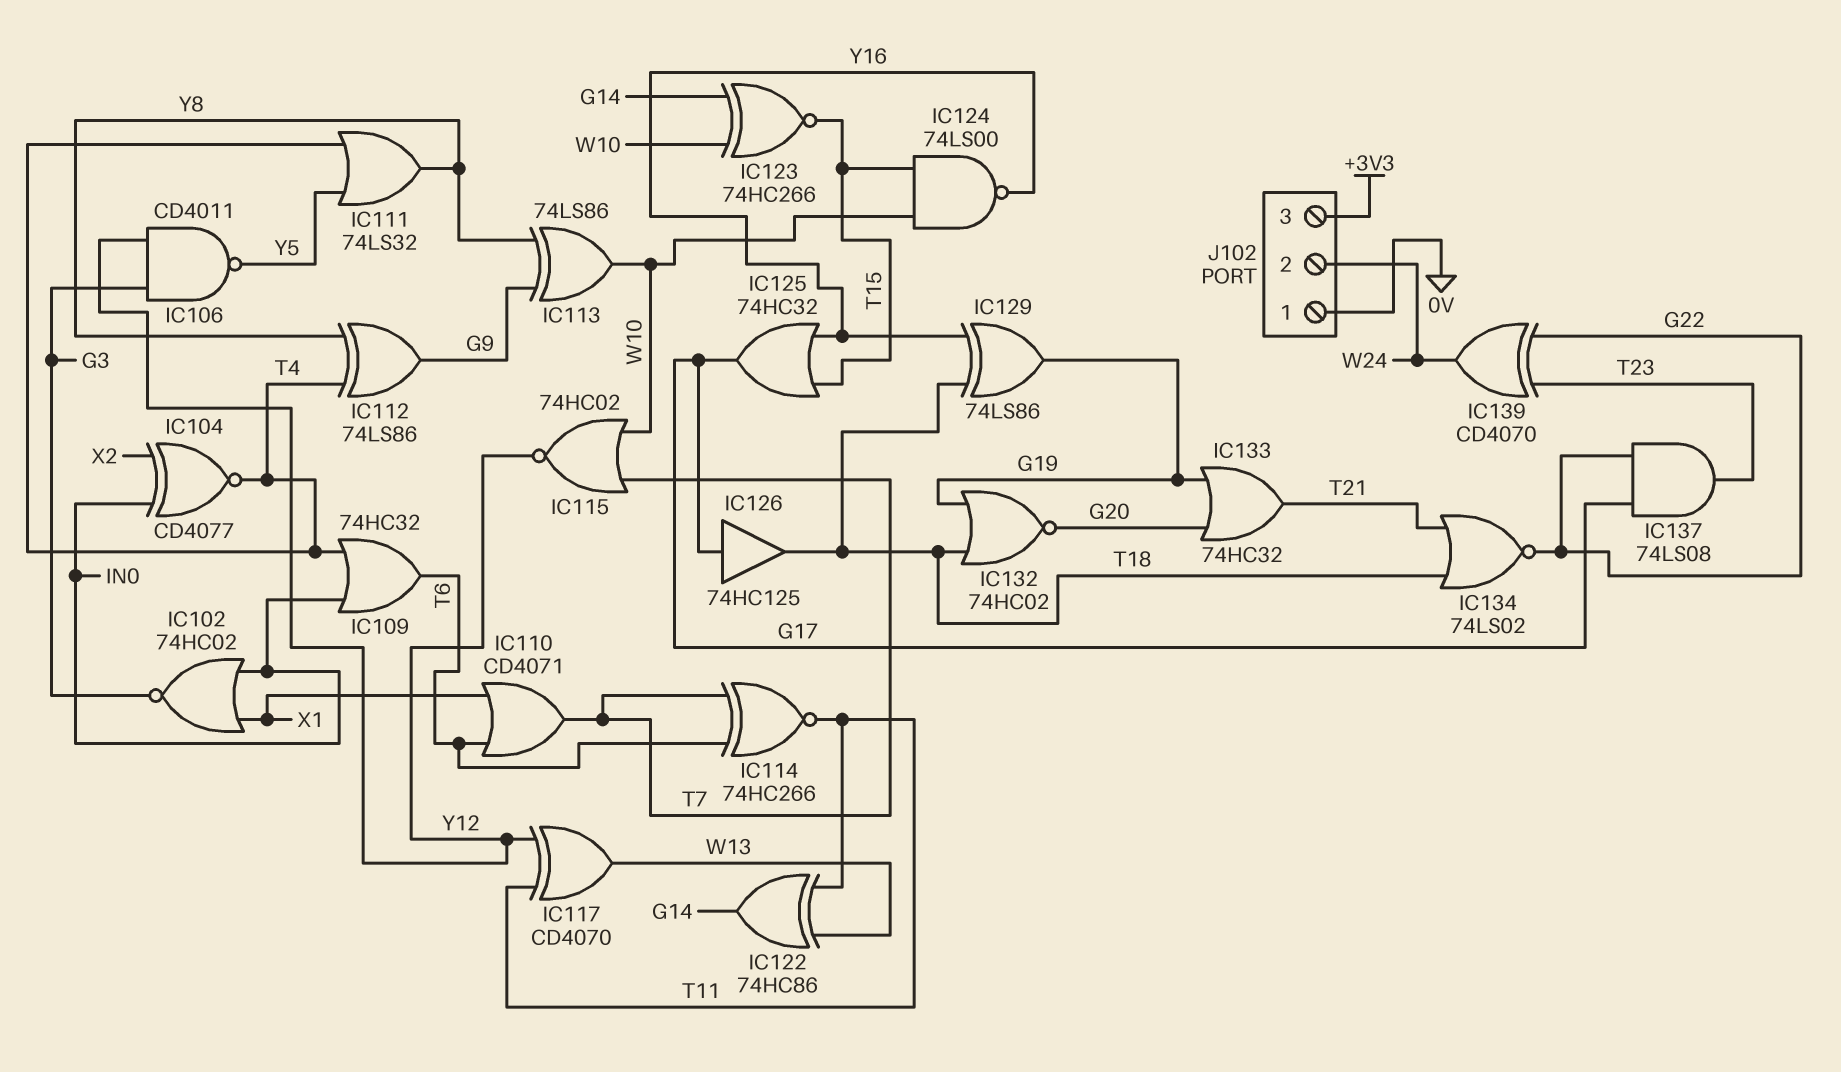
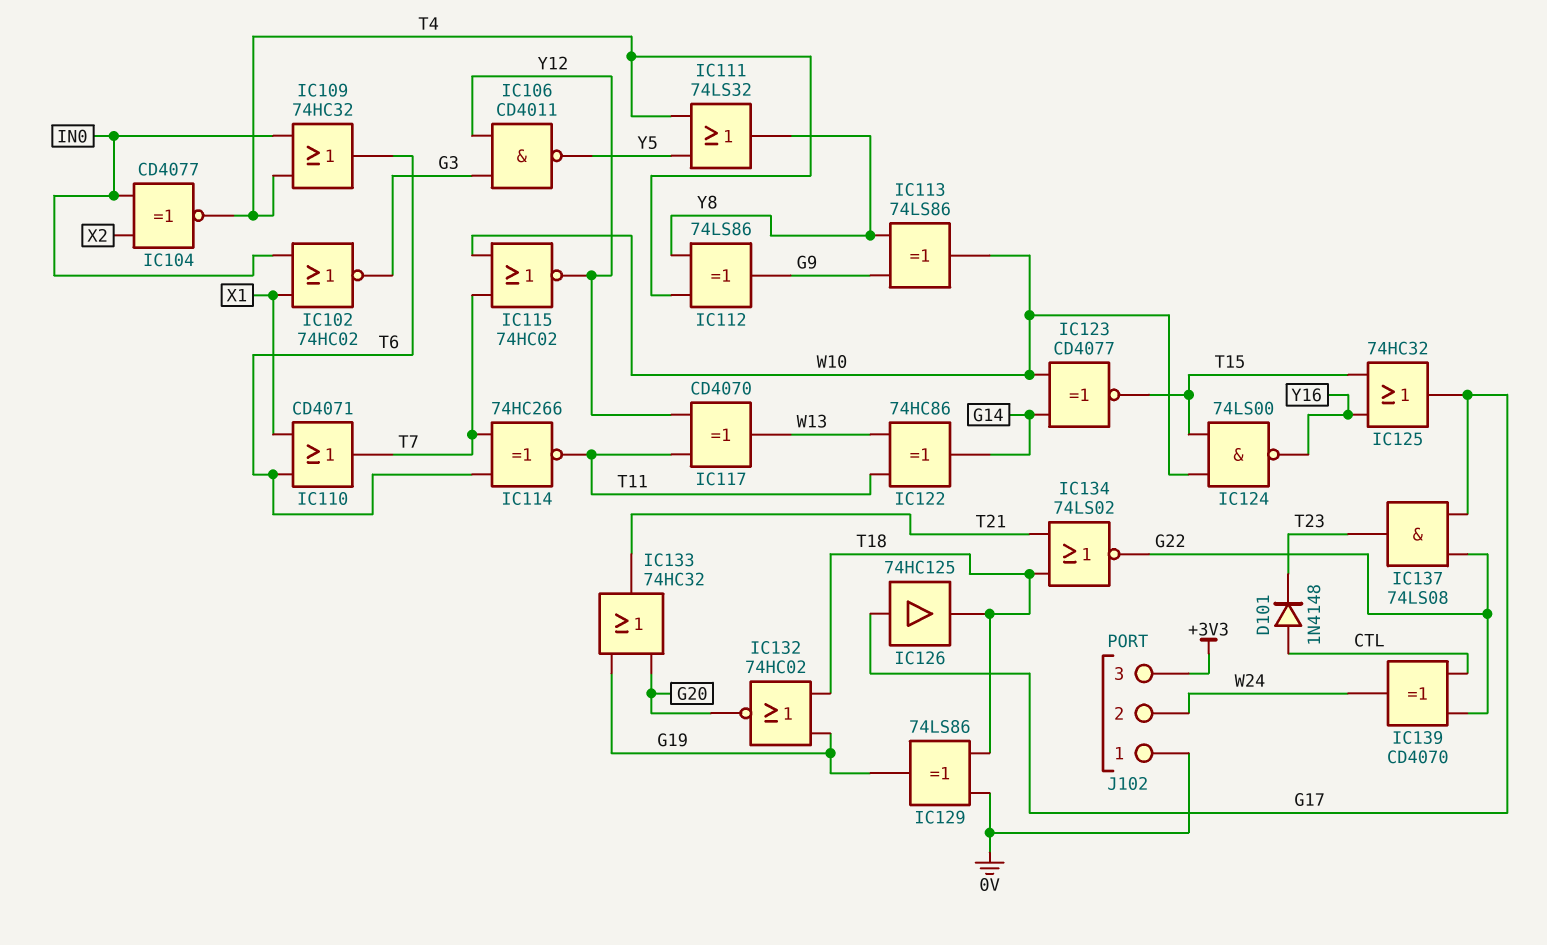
D101: none -> diode 1N4148 (A CTL, K T23)
IC123: XNOR 74HC266 (in G14, in W10, out T15) -> XNOR CD4077 (in G14, in W10, out T15)
IC129: XOR 74LS86 (in T18, in Y16, out G19) -> XOR 74LS86 (in 0V, in T18, out G19)
IC139: XOR CD4070 (in G22, in T23, out W24) -> XOR CD4070 (in CTL, in G22, out W24)

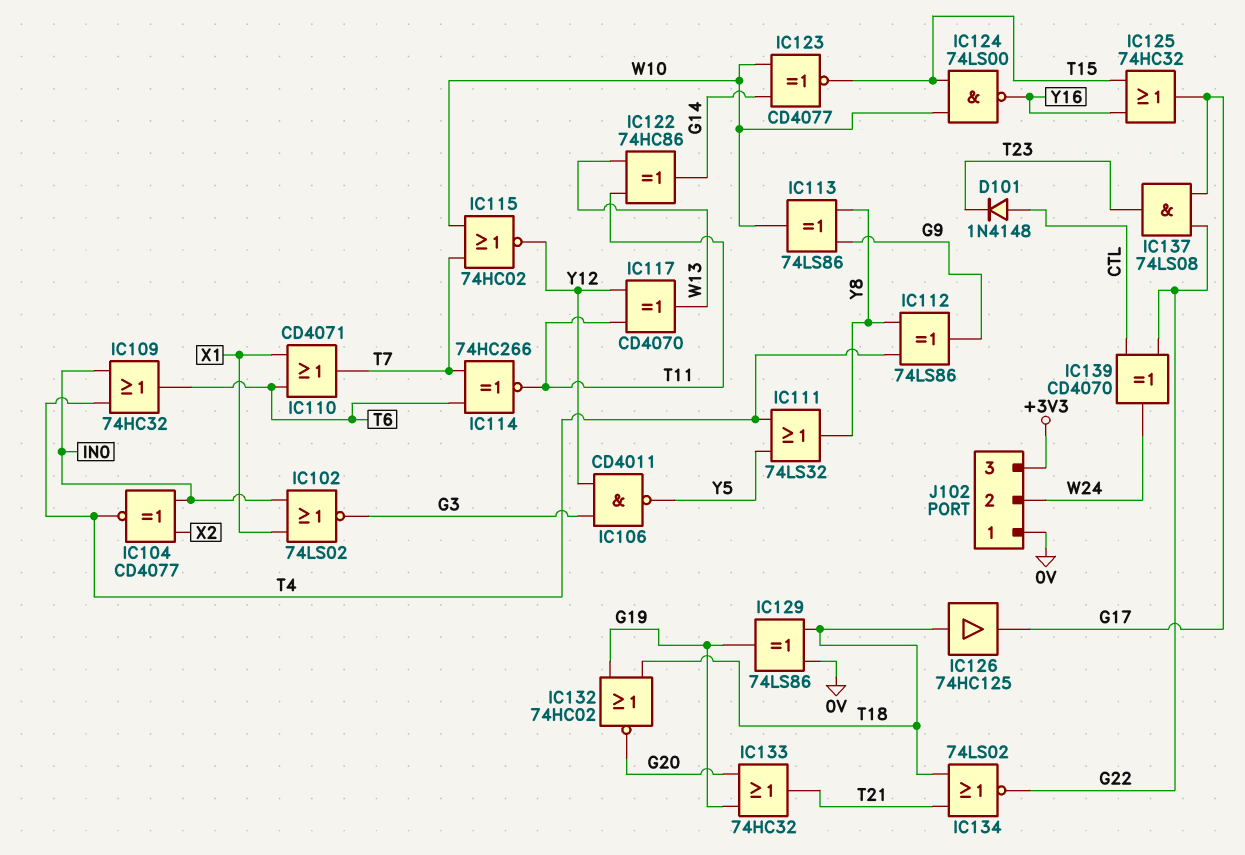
IC102: NOR 74HC02 (in IN0, in X1, out G3) -> NOR 74LS02 (in IN0, in X1, out G3)
IC126: buffer 74HC125 (in G17, out T18) -> buffer 74HC125 (in T18, out G17)

